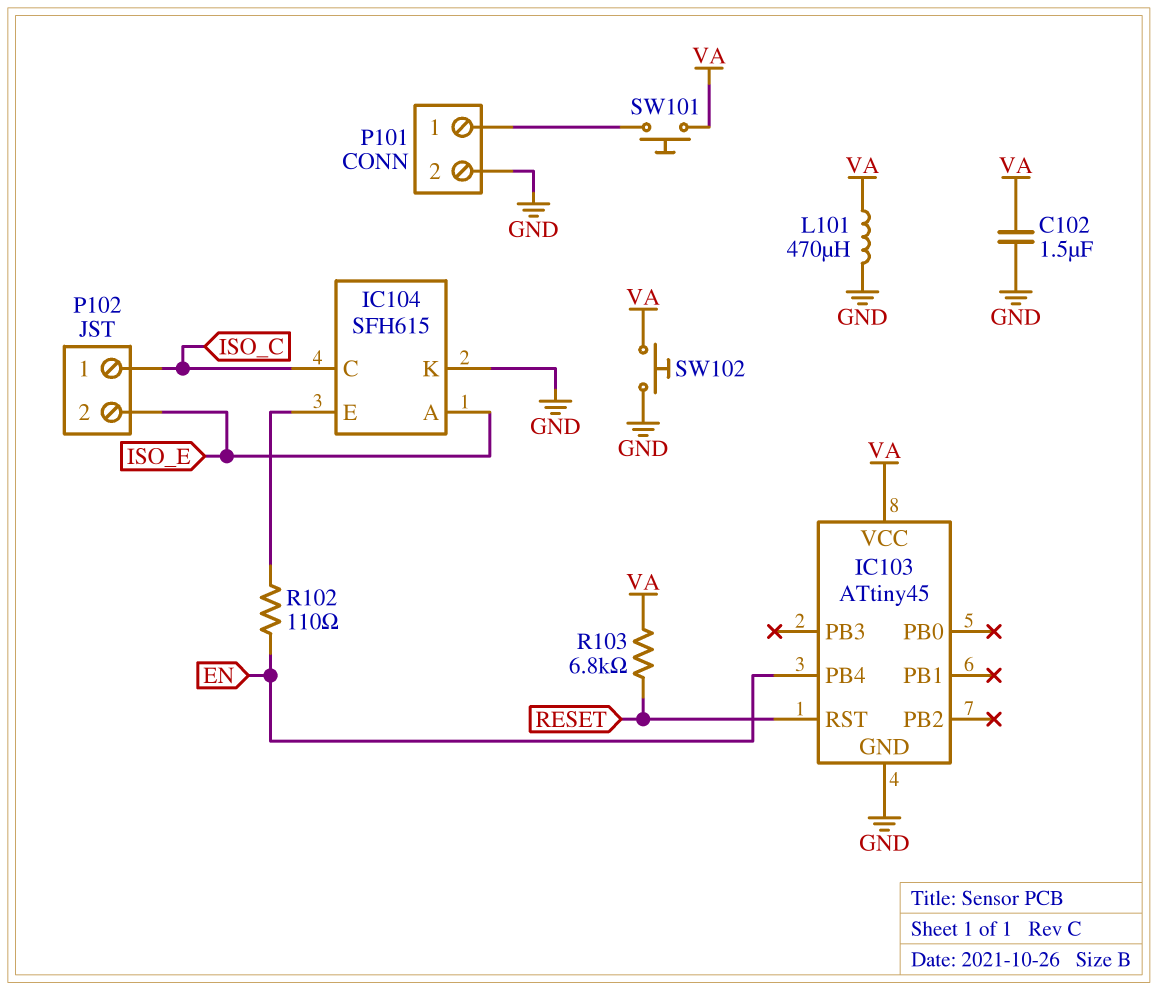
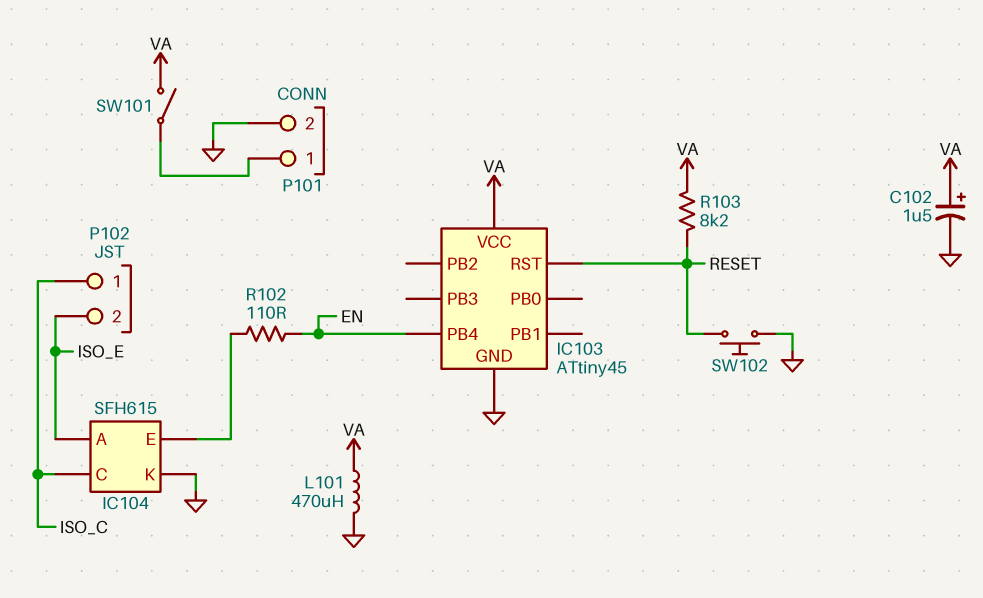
C102: 1.5uF (GND, VA) -> 1.5uF (plus VA, minus GND)
R103: 6.8k (RESET, VA) -> 8.2k (RESET, VA)
SW101: button (P101/1, VA) -> switch (P101/1, VA)
SW102: button (GND, VA) -> button (GND, RESET)

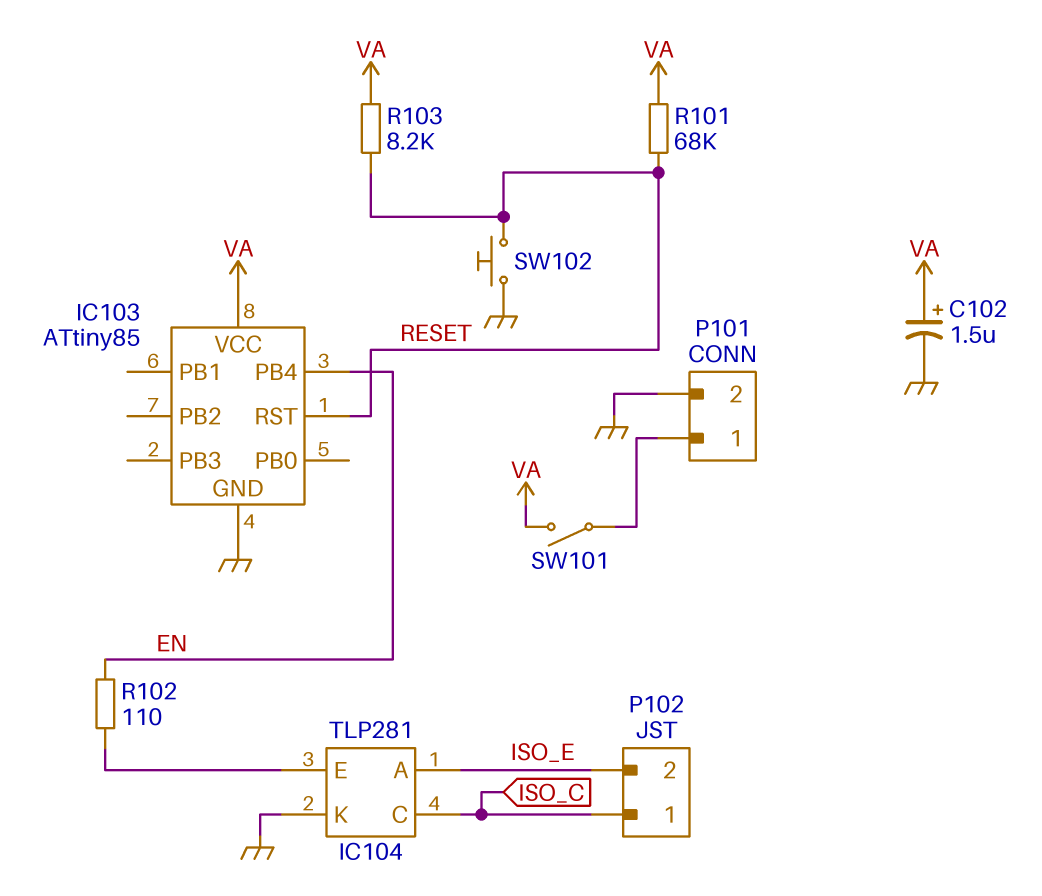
IC103: ATtiny45 -> ATtiny85
IC104: SFH615 -> TLP281
L101: 470uH (GND, VA) -> none
R101: none -> 68k (RESET, VA)

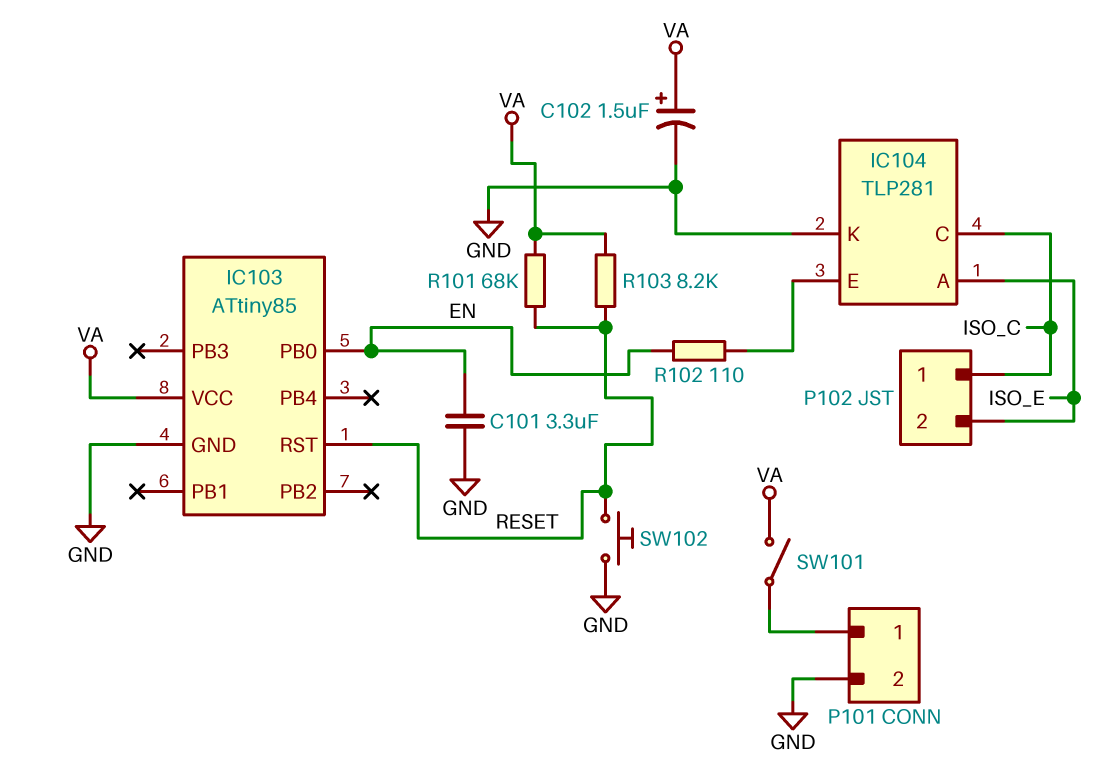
C101: none -> 3.3uF (EN, GND)
IC103 pin PB0: none -> EN
IC103 pin PB4: EN -> none

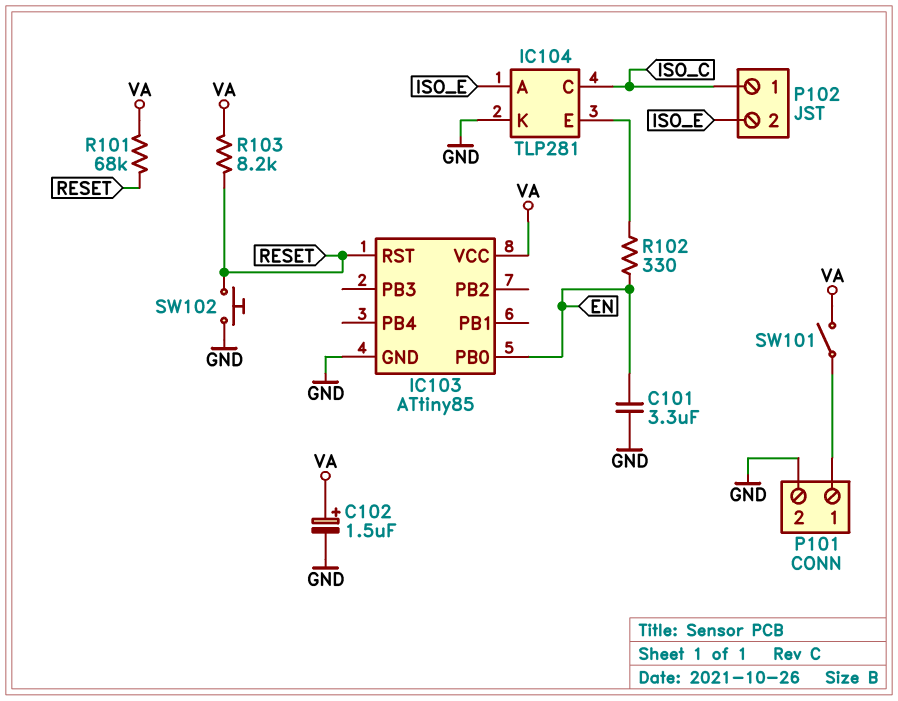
R102: 110 (EN, IC104/E) -> 330 (EN, IC104/E)

